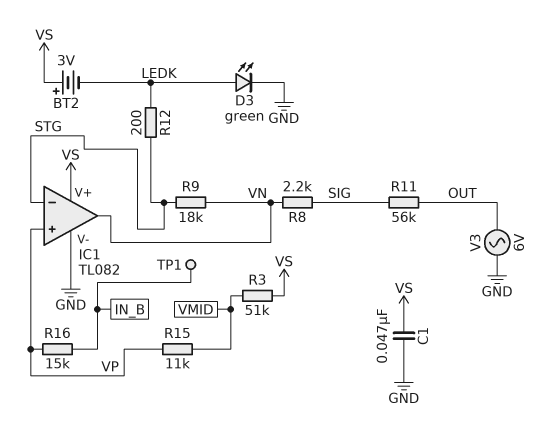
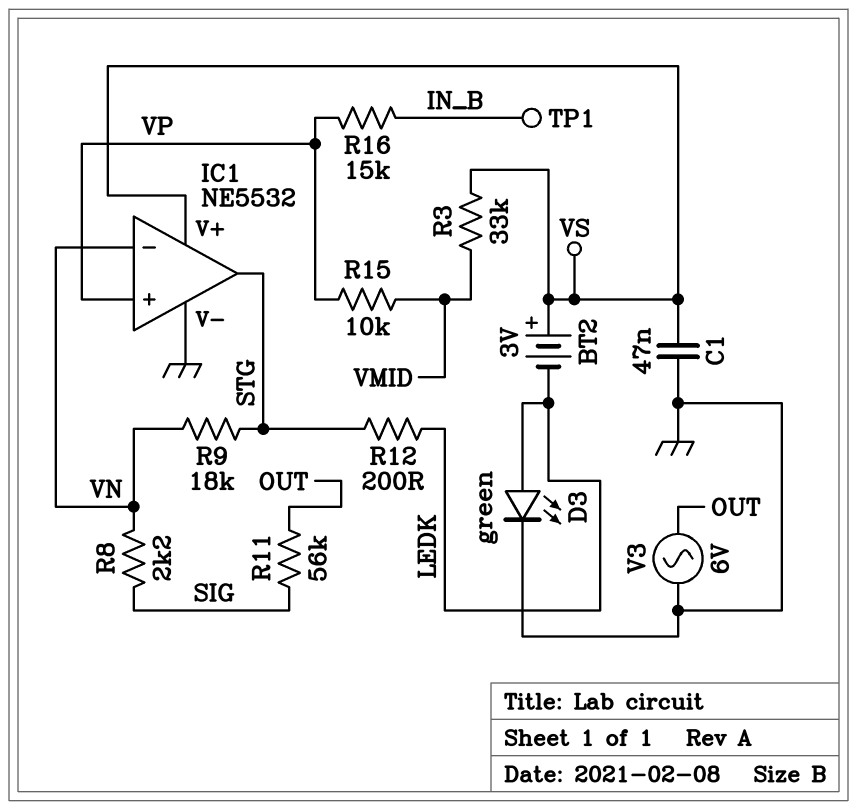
IC1: TL082 -> NE5532
IC1 pin in-: STG -> VN
IC1 pin out: VN -> STG
R3: 51k (VMID, VS) -> 33k (VMID, VS)
R15: 11k (VMID, VP) -> 10k (VMID, VP)

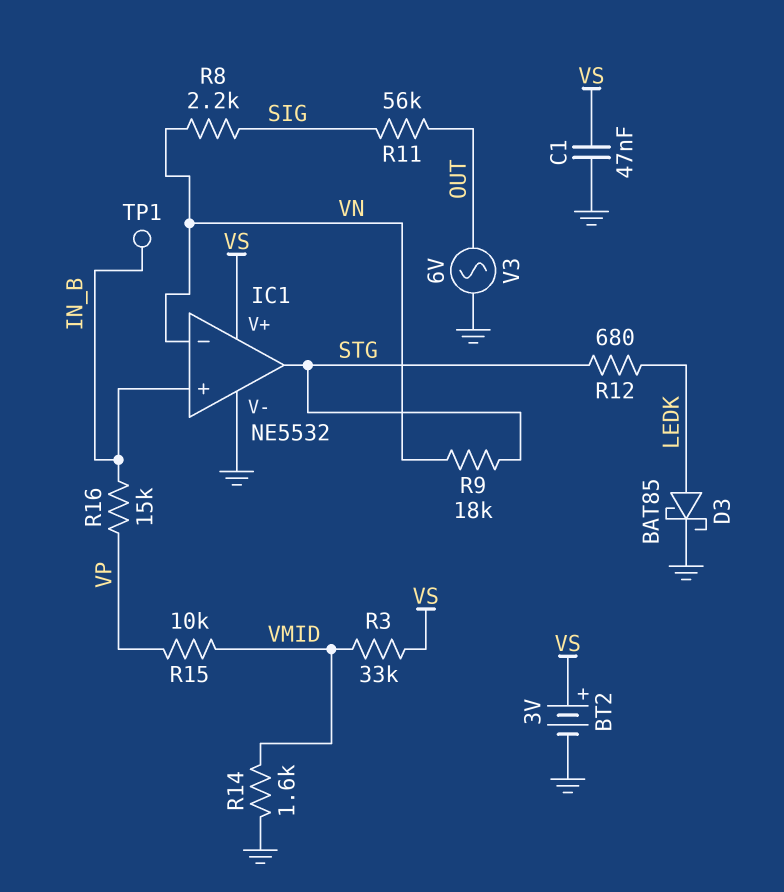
BT2: 3V (plus VS, minus LEDK) -> 3V (plus VS, minus GND)
D3: LED green (A LEDK, K GND) -> schottky BAT85 (A LEDK, K GND)
IC1 pin in+: VP -> IN_B
R12: 200 (LEDK, STG) -> 680 (LEDK, STG)
R14: none -> 1.6k (GND, VMID)

